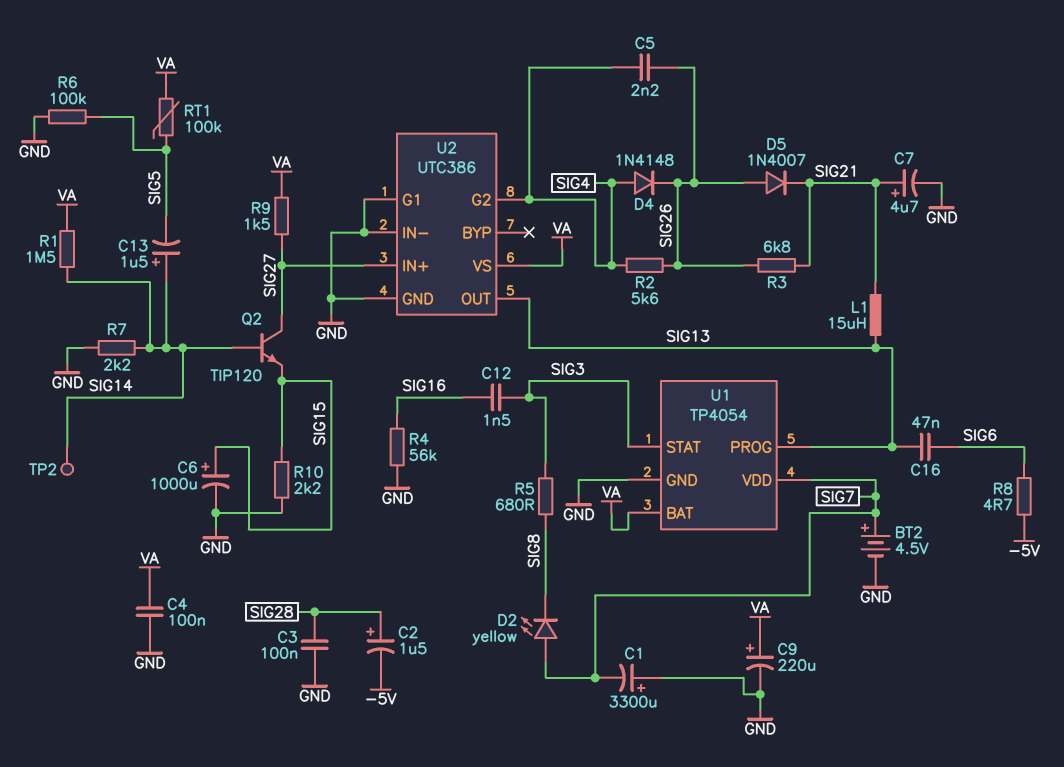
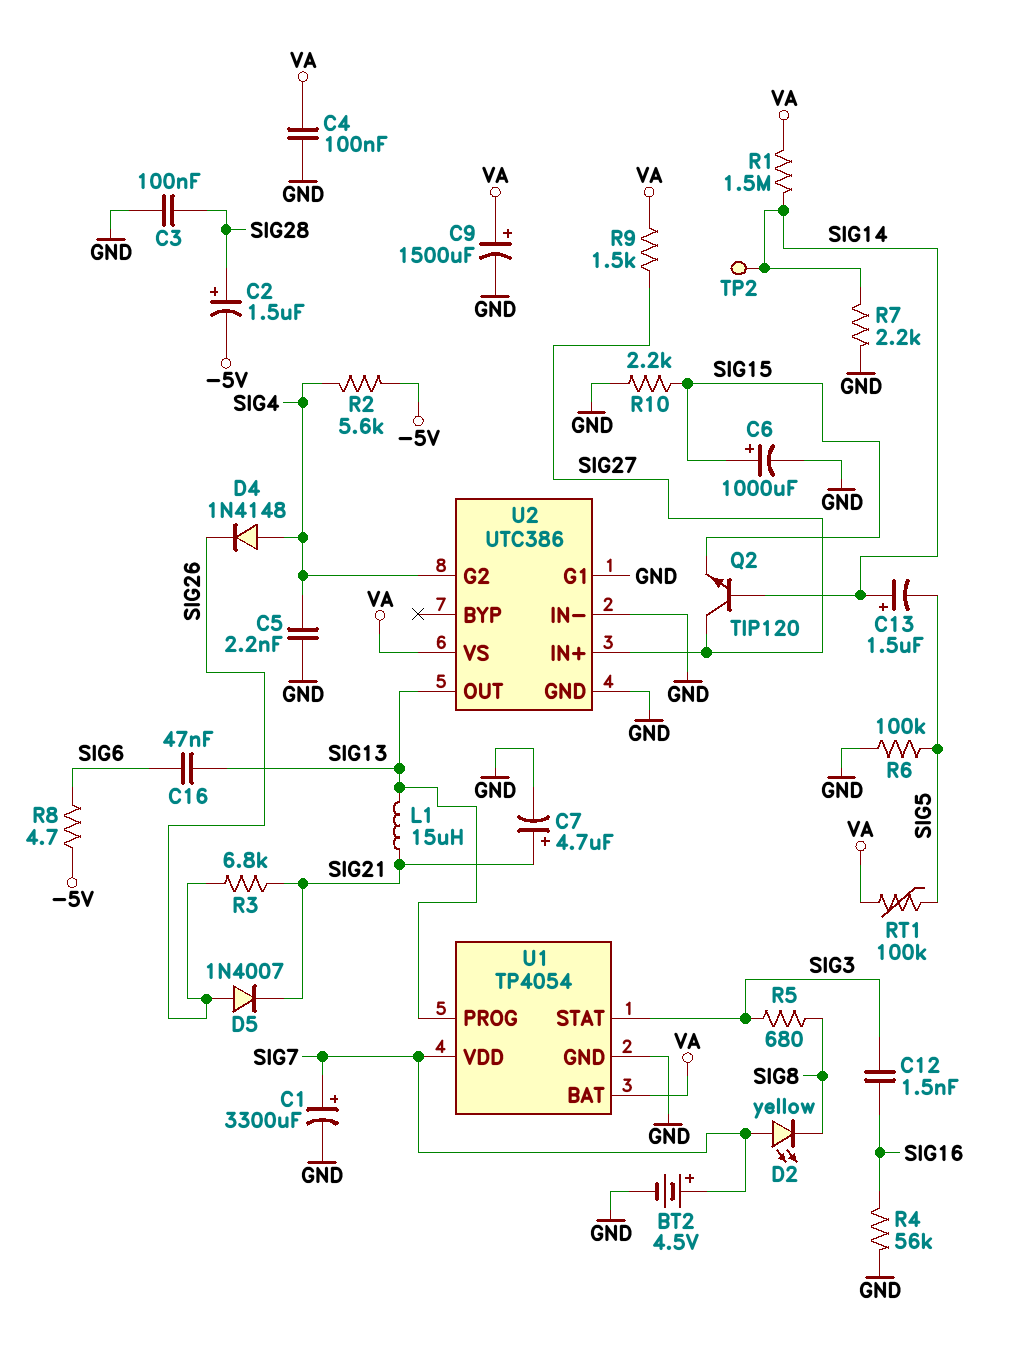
C1: 3300uF (plus GND, minus SIG7) -> 3300uF (plus SIG7, minus GND)
C5: 2.2nF (SIG4, SIG26) -> 2.2nF (GND, SIG4)
C9: 220uF (plus VA, minus GND) -> 1500uF (plus VA, minus GND)
R2: 5.6k (SIG4, SIG26) -> 5.6k (-5V, SIG4)

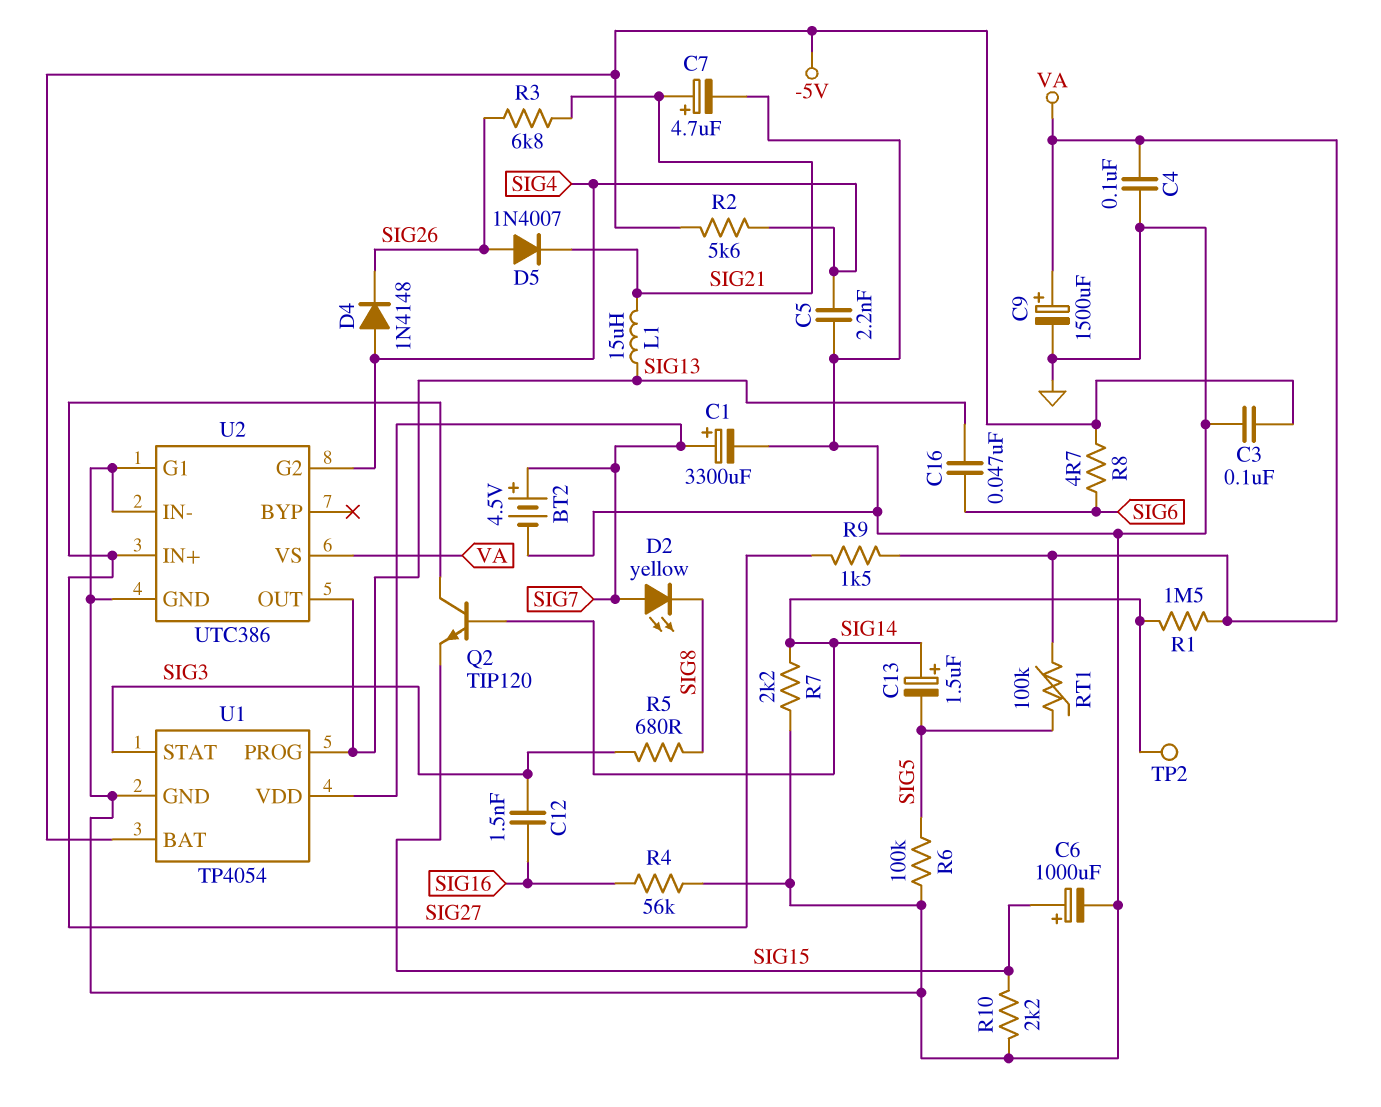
C2: 1.5uF (plus SIG28, minus -5V) -> none
C3: 100nF (GND, SIG28) -> 100nF (-5V, GND)
U1 pin BAT: VA -> -5V

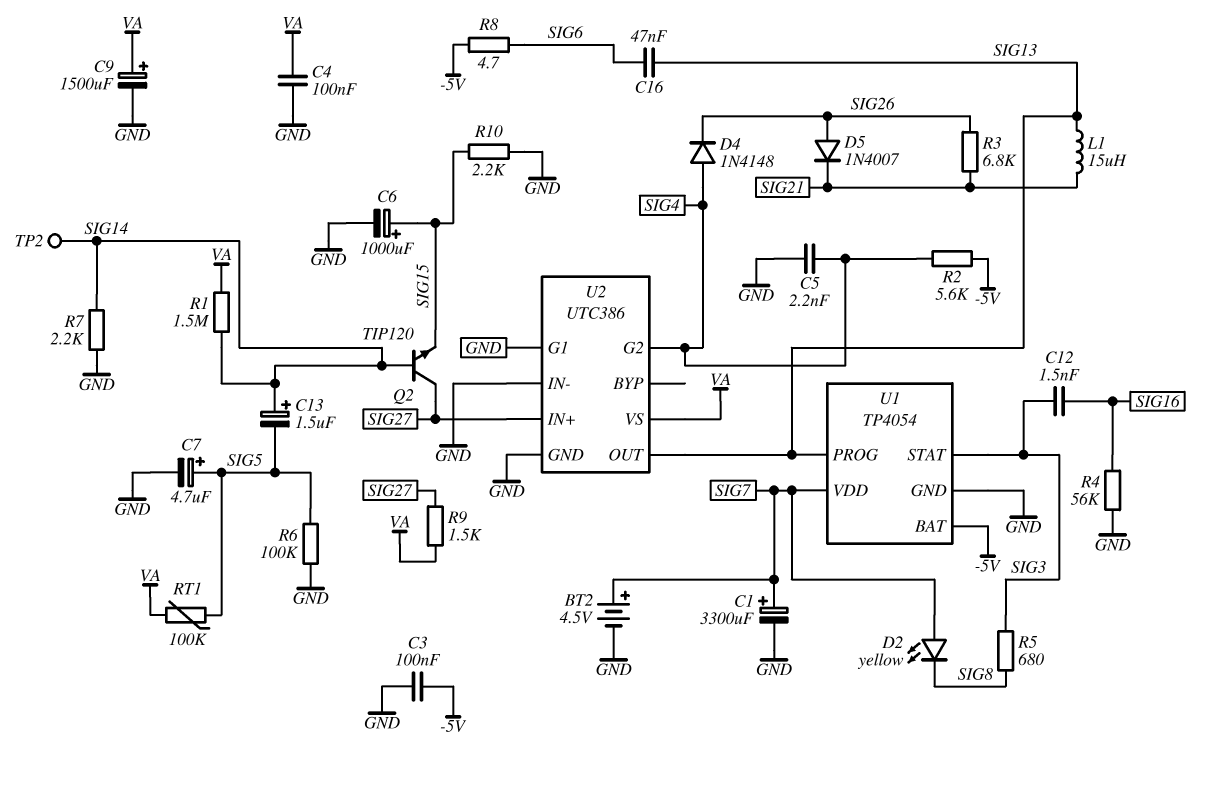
C7: 4.7uF (plus SIG21, minus GND) -> 4.7uF (plus SIG5, minus GND)

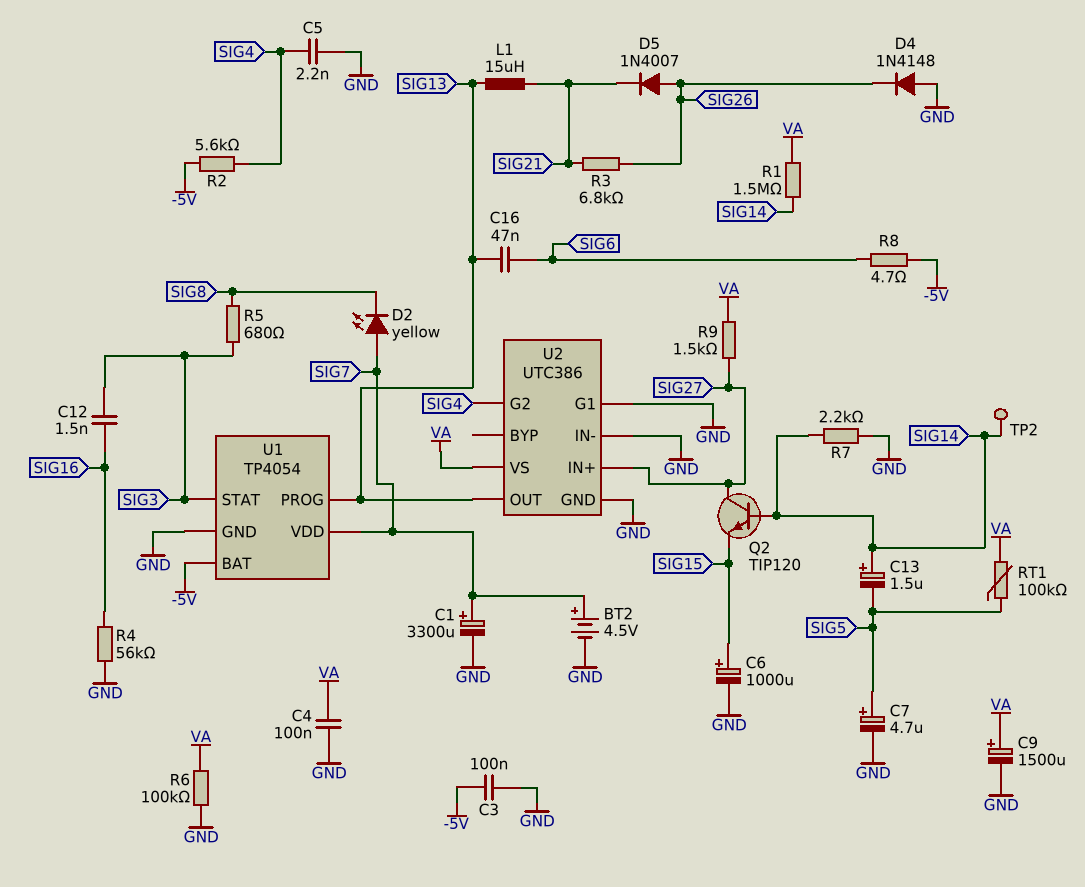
D4: diode 1N4148 (A SIG4, K SIG26) -> diode 1N4148 (A GND, K SIG26)
R6: 100k (GND, SIG5) -> 100k (GND, VA)
R10: 2.2k (GND, SIG15) -> none

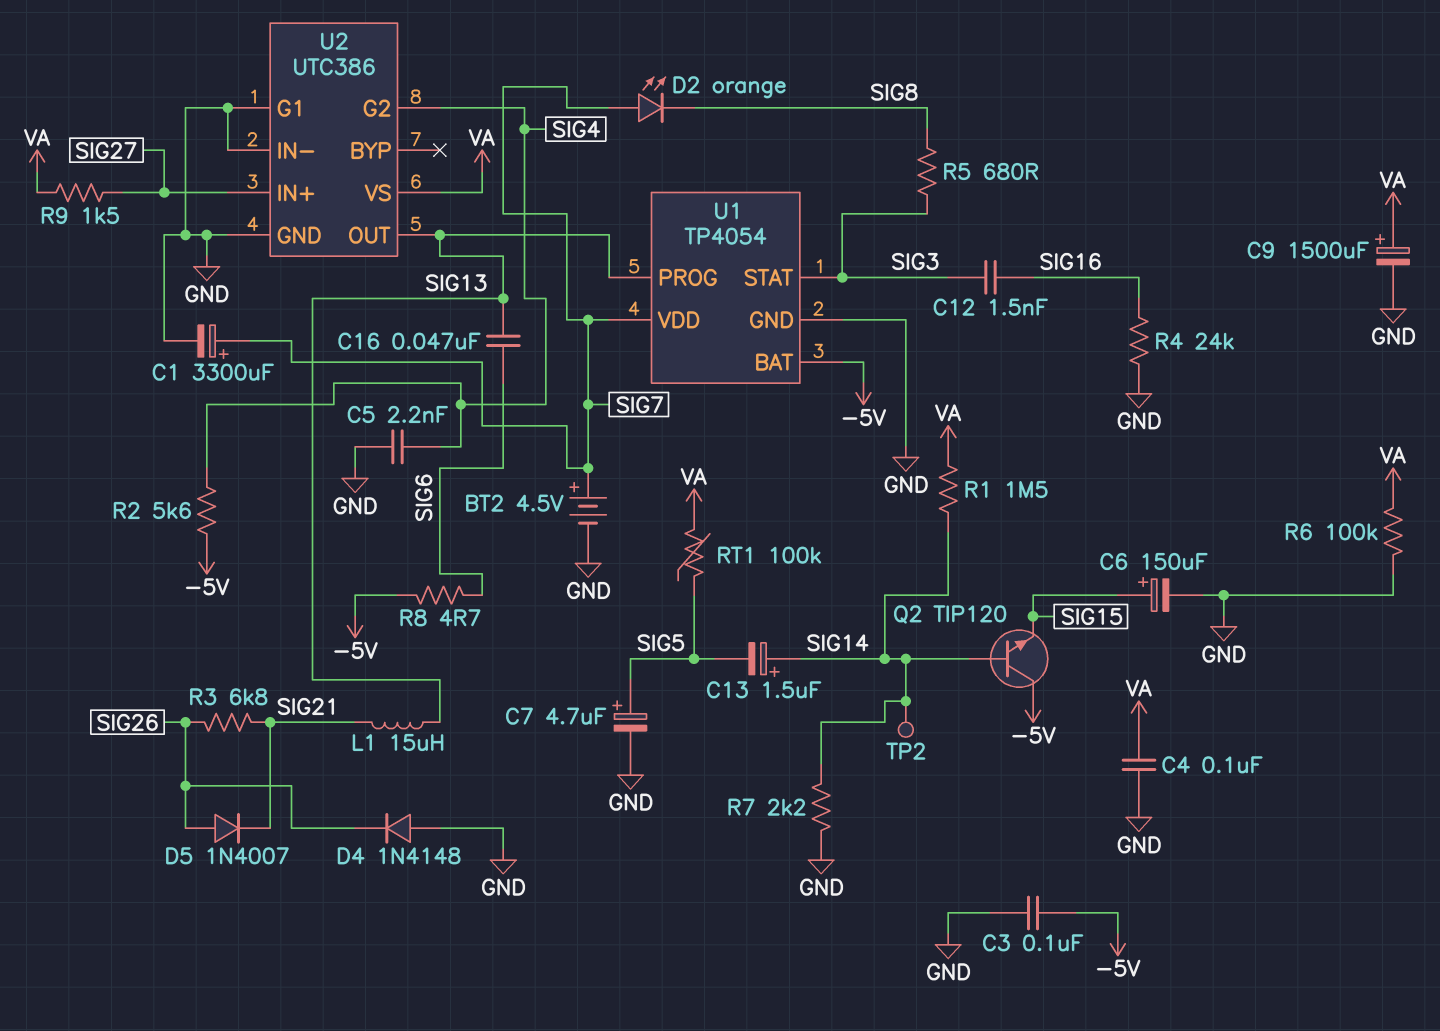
C6: 1000uF (plus SIG15, minus GND) -> 150uF (plus SIG15, minus GND)
D2: LED yellow (A SIG7, K SIG8) -> LED orange (A SIG7, K SIG8)
Q2: NPN TIP120 (B SIG14, C SIG27, E SIG15) -> NPN TIP120 (B SIG14, C -5V, E SIG15)
R4: 56k (GND, SIG16) -> 24k (GND, SIG16)

